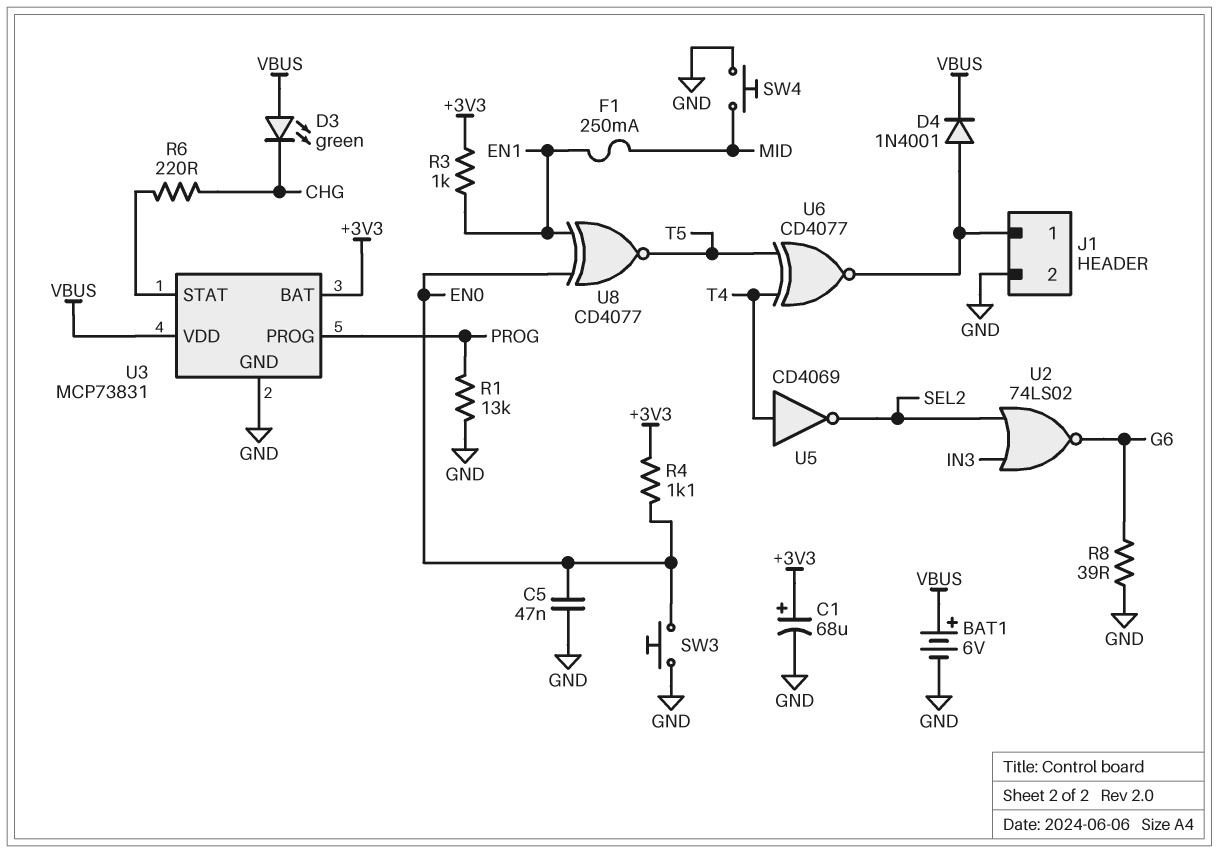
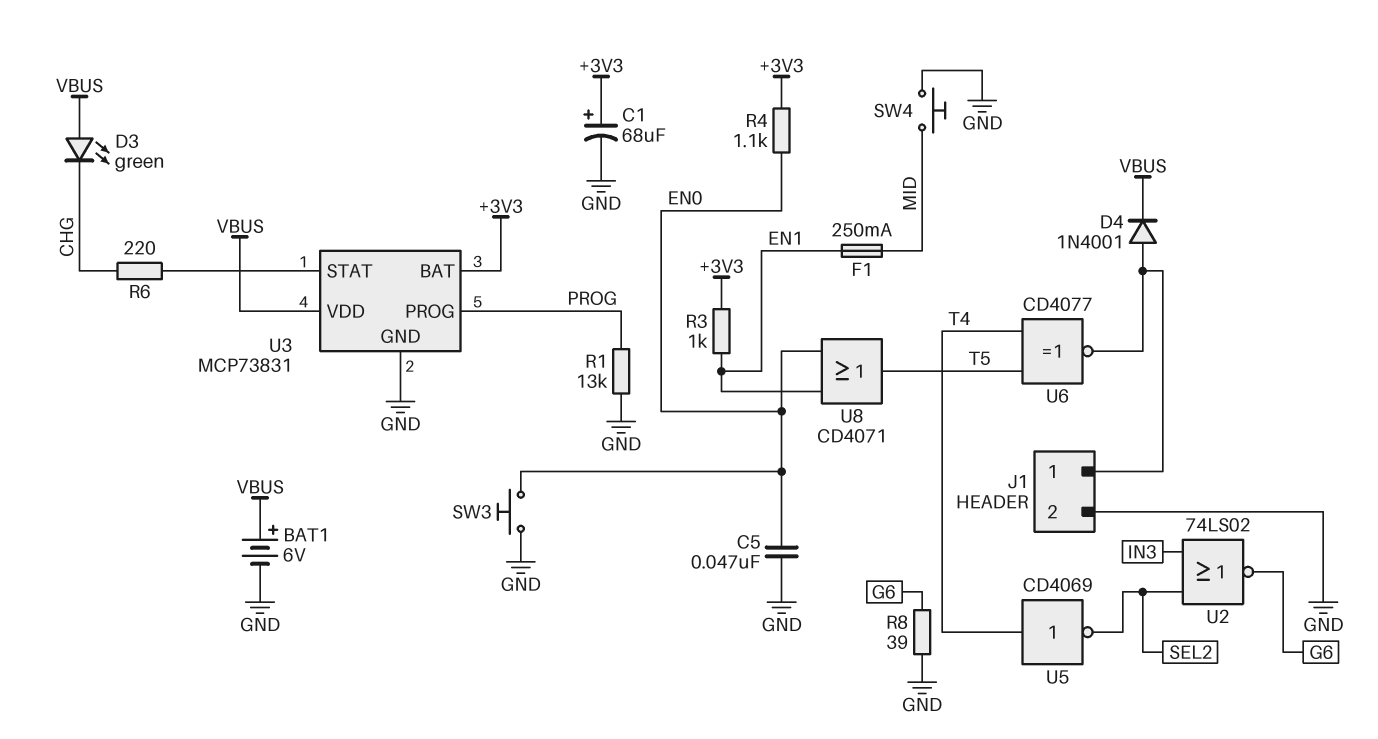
U8: XNOR CD4077 (in EN0, in EN1, out T5) -> OR CD4071 (in EN0, in EN1, out T5)

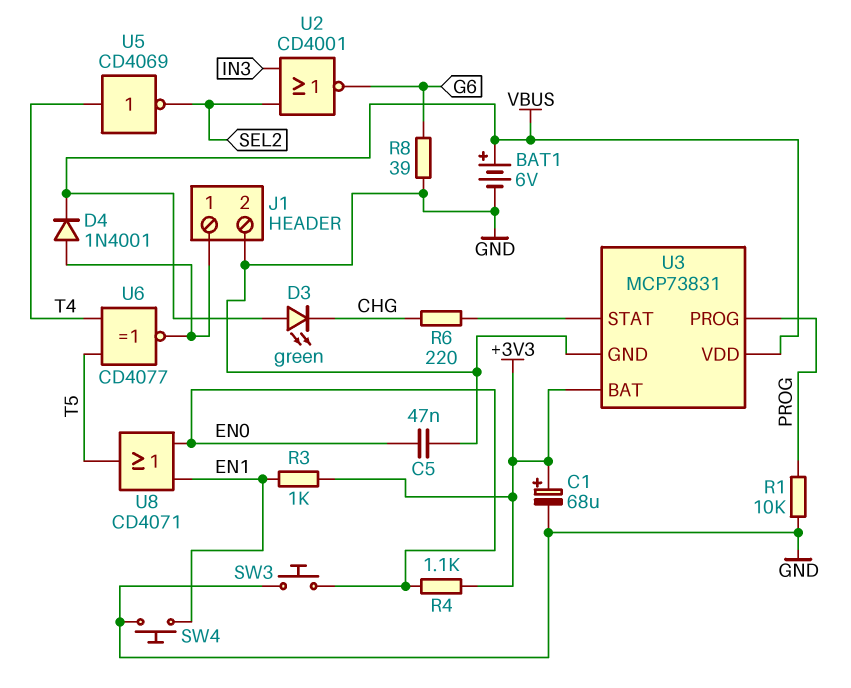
F1: 250mA (EN1, MID) -> none
R1: 13k (GND, PROG) -> 10k (GND, PROG)
SW4: button (GND, MID) -> button (EN1, GND)
U2: NOR 74LS02 (in IN3, in SEL2, out G6) -> NOR CD4001 (in IN3, in SEL2, out G6)

